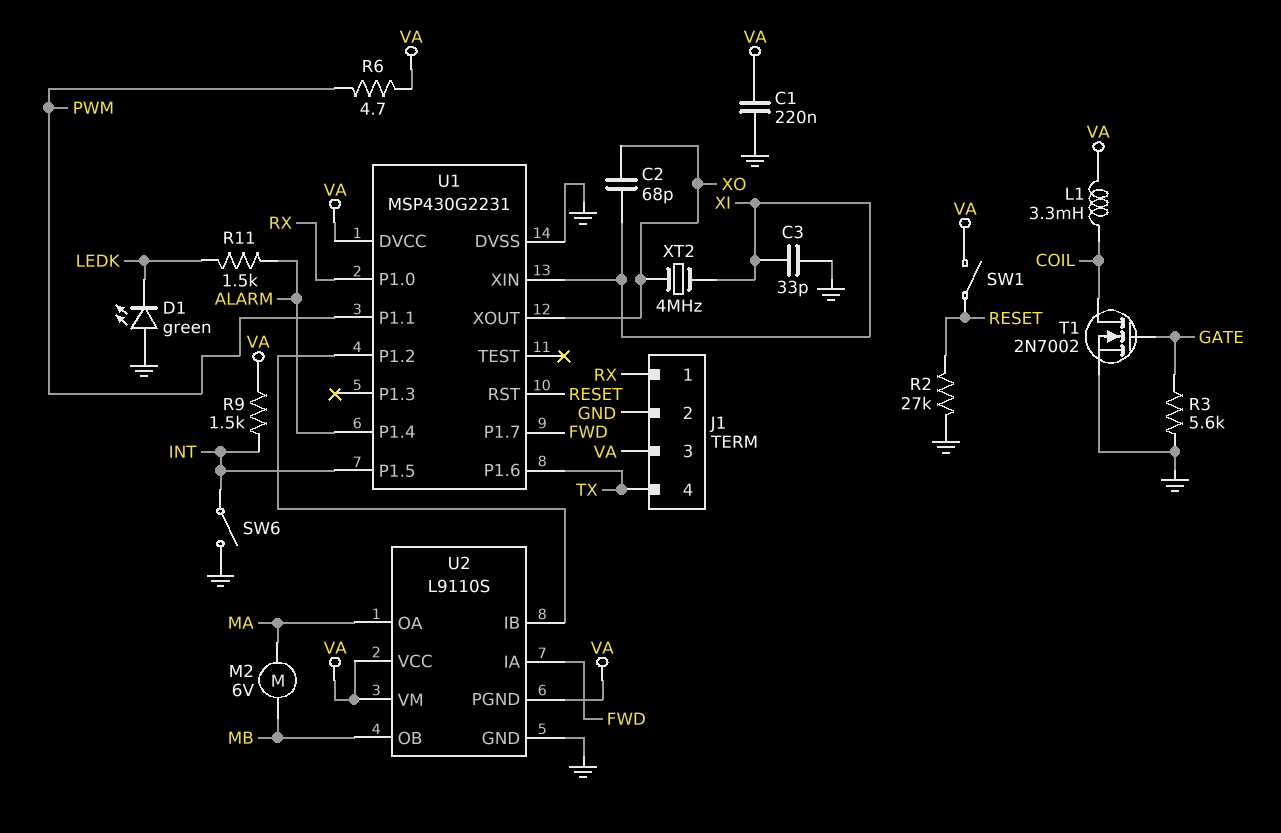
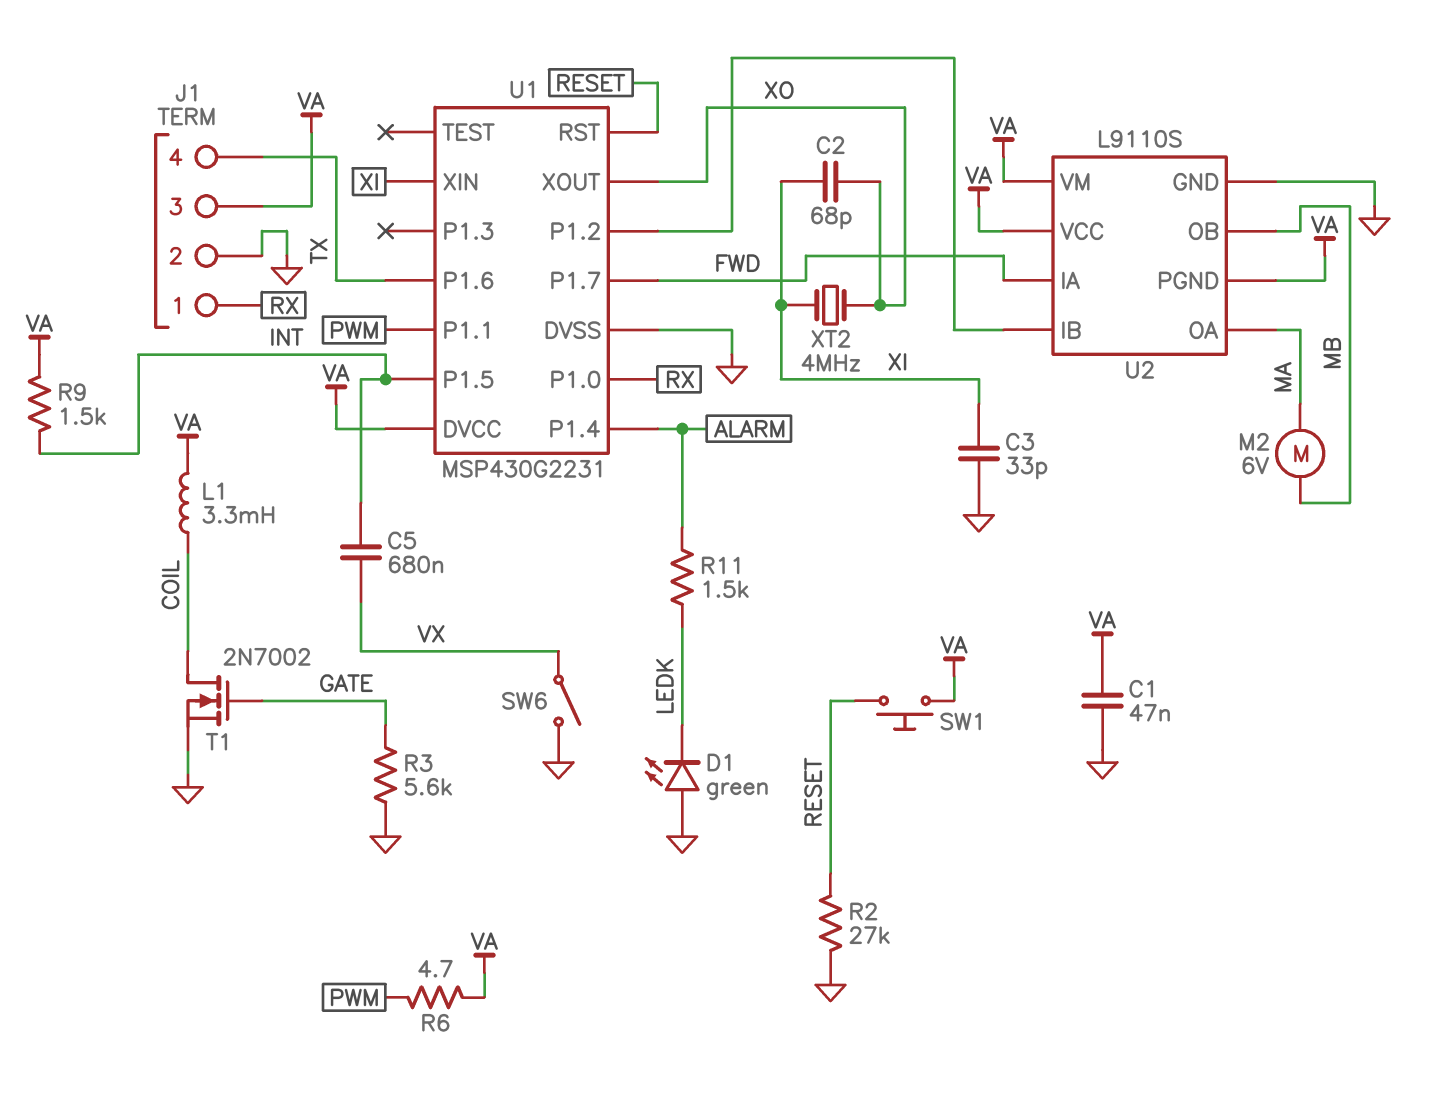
C1: 220nF (GND, VA) -> 47nF (GND, VA)
C5: none -> 680nF (INT, VX)
SW1: switch (RESET, VA) -> button (RESET, VA)
SW6: switch (GND, INT) -> switch (GND, VX)

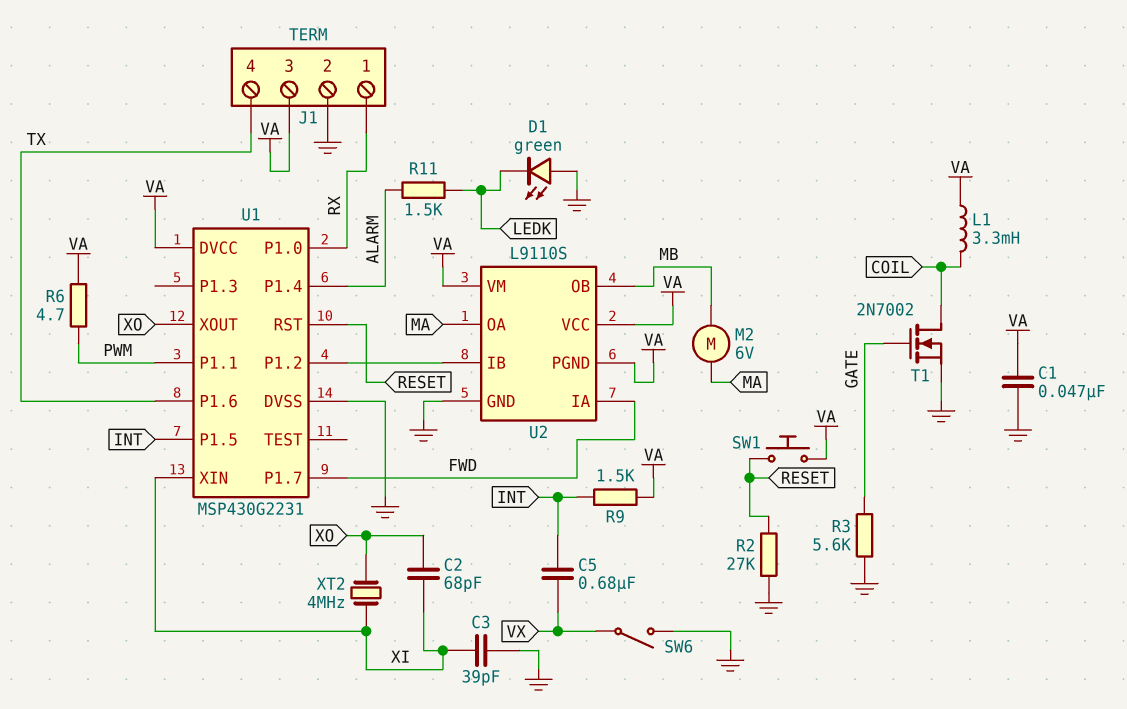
C3: 33pF (GND, XI) -> 39pF (GND, XI)

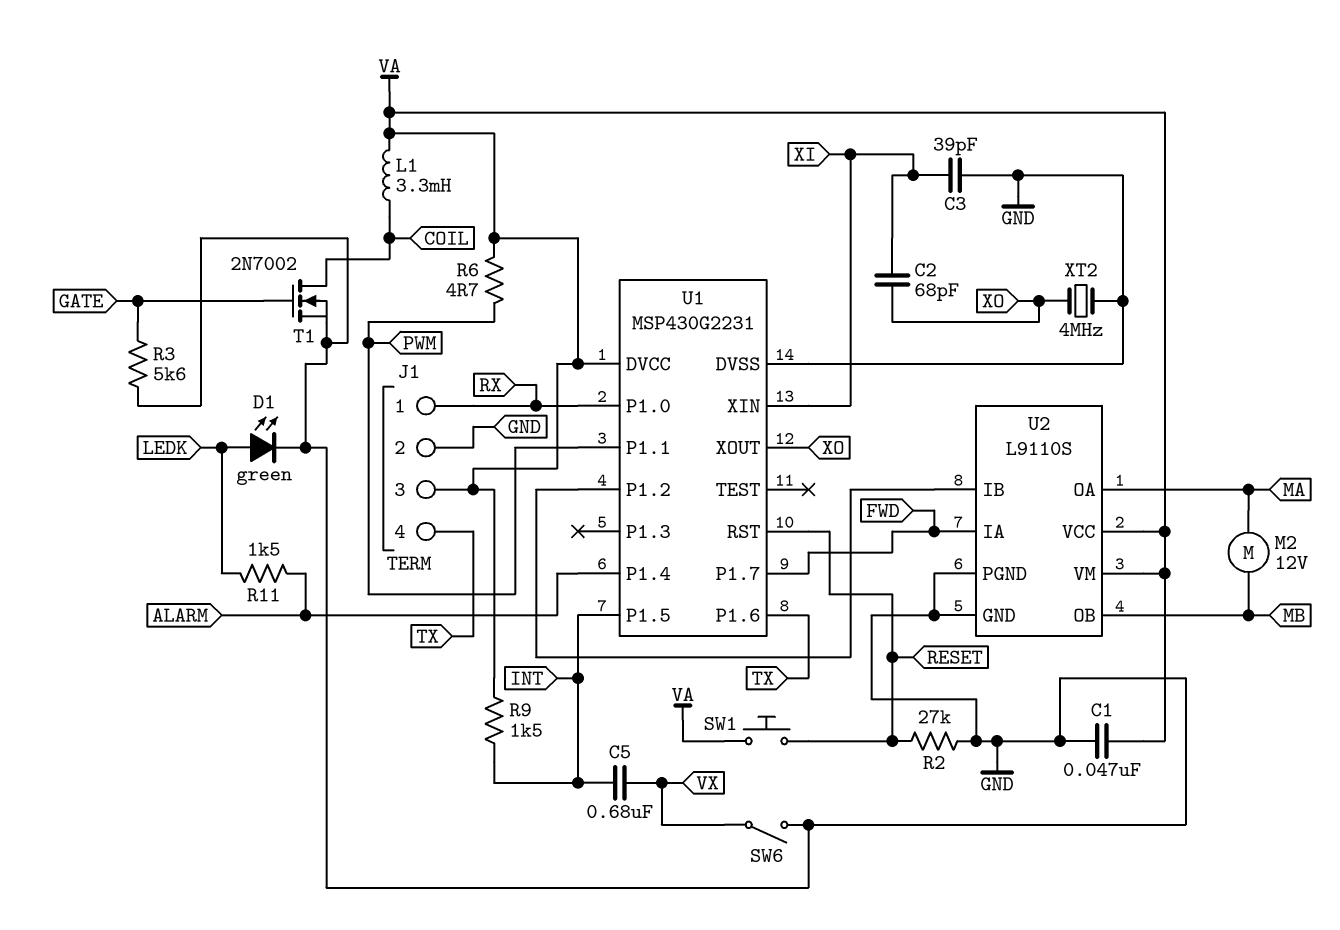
D1: LED green (A GND, K LEDK) -> LED green (A LEDK, K GND)
M2: motor 6V (MA, MB) -> motor 12V (MA, MB)
U2 pin PGND: VA -> GND
XT2: 4MHz (XI, XO) -> 4MHz (GND, XO)

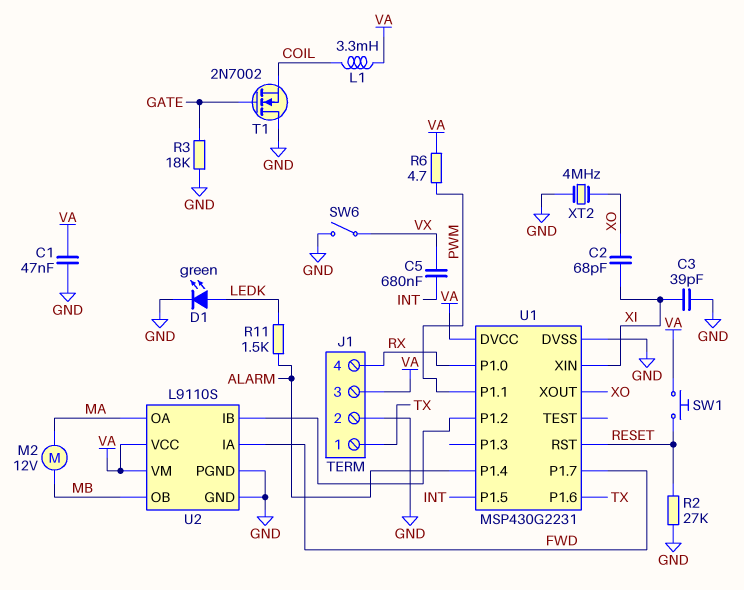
J1 pin 1: RX -> TX
J1 pin 4: TX -> RX
R3: 5.6k (GATE, GND) -> 18k (GATE, GND)
R9: 1.5k (INT, VA) -> none
T1: NMOS 2N7002 (G GATE, D COIL, S GND) -> NMOS 2N7002 (G GATE, D GND, S COIL)

